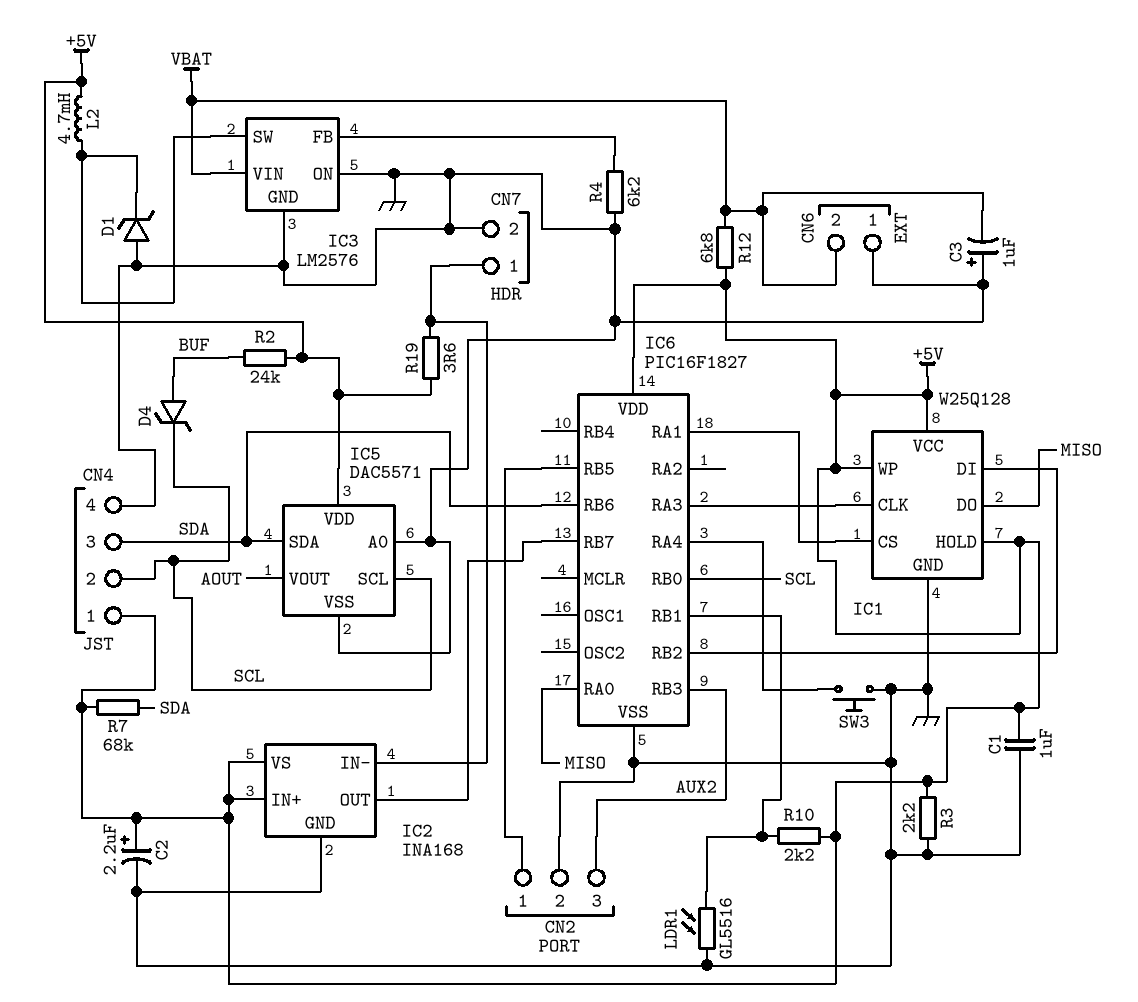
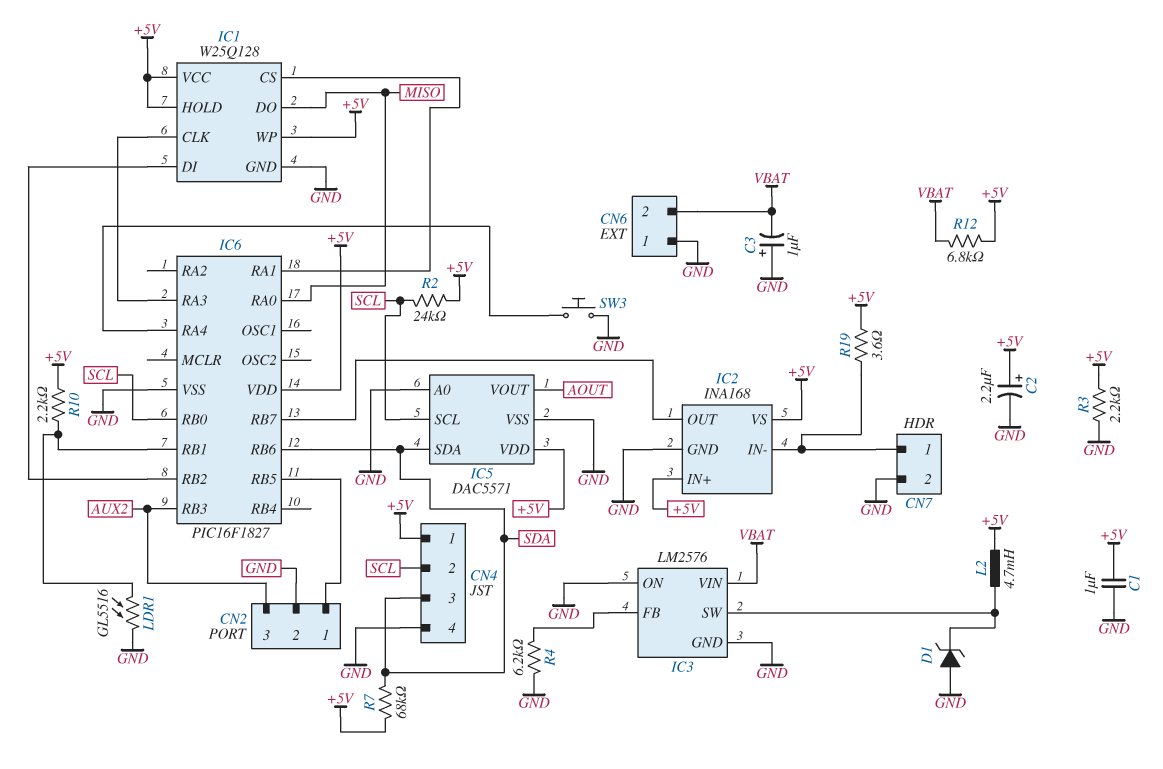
D4: zener (A BUF, K SCL) -> none
R2: 24k (+5V, BUF) -> 24k (+5V, SCL)

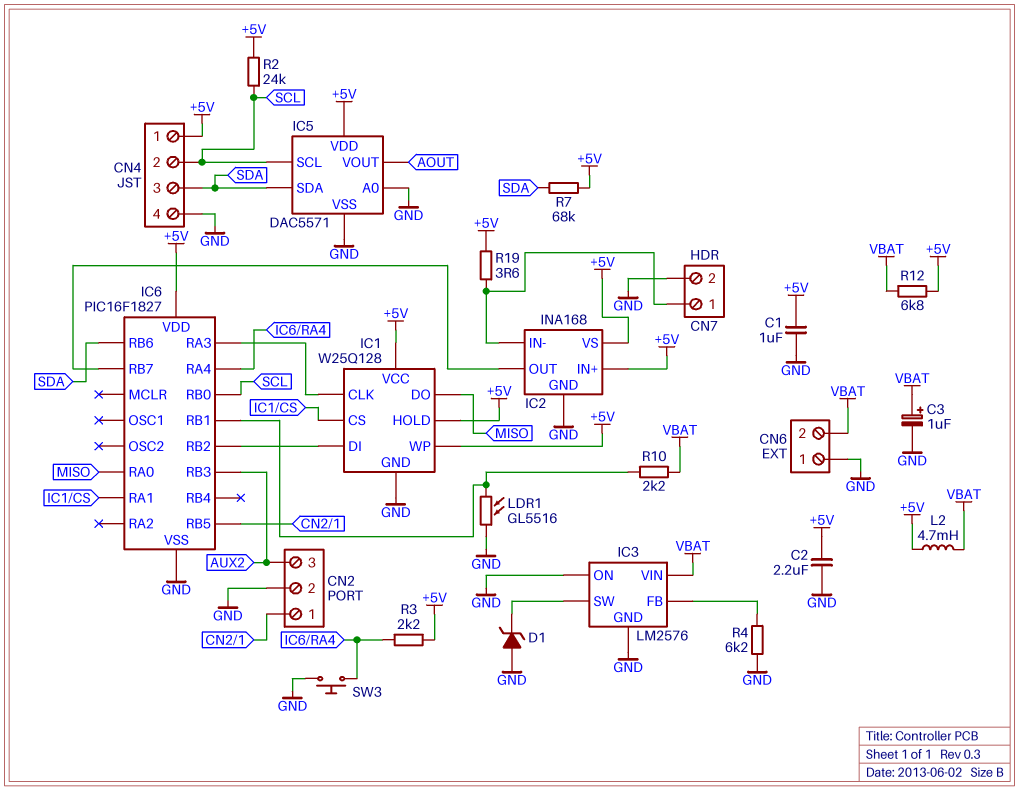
C2: 2.2uF (plus +5V, minus GND) -> 2.2uF (+5V, GND)
C3: 1uF (plus GND, minus VBAT) -> 1uF (plus VBAT, minus GND)
L2: 4.7mH (+5V, IC3/SW) -> 4.7mH (+5V, VBAT)
R3: 2.2k (+5V, GND) -> 2.2k (+5V, IC6/RA4)
R10: 2.2k (+5V, IC6/RB1) -> 2.2k (IC6/RB1, VBAT)

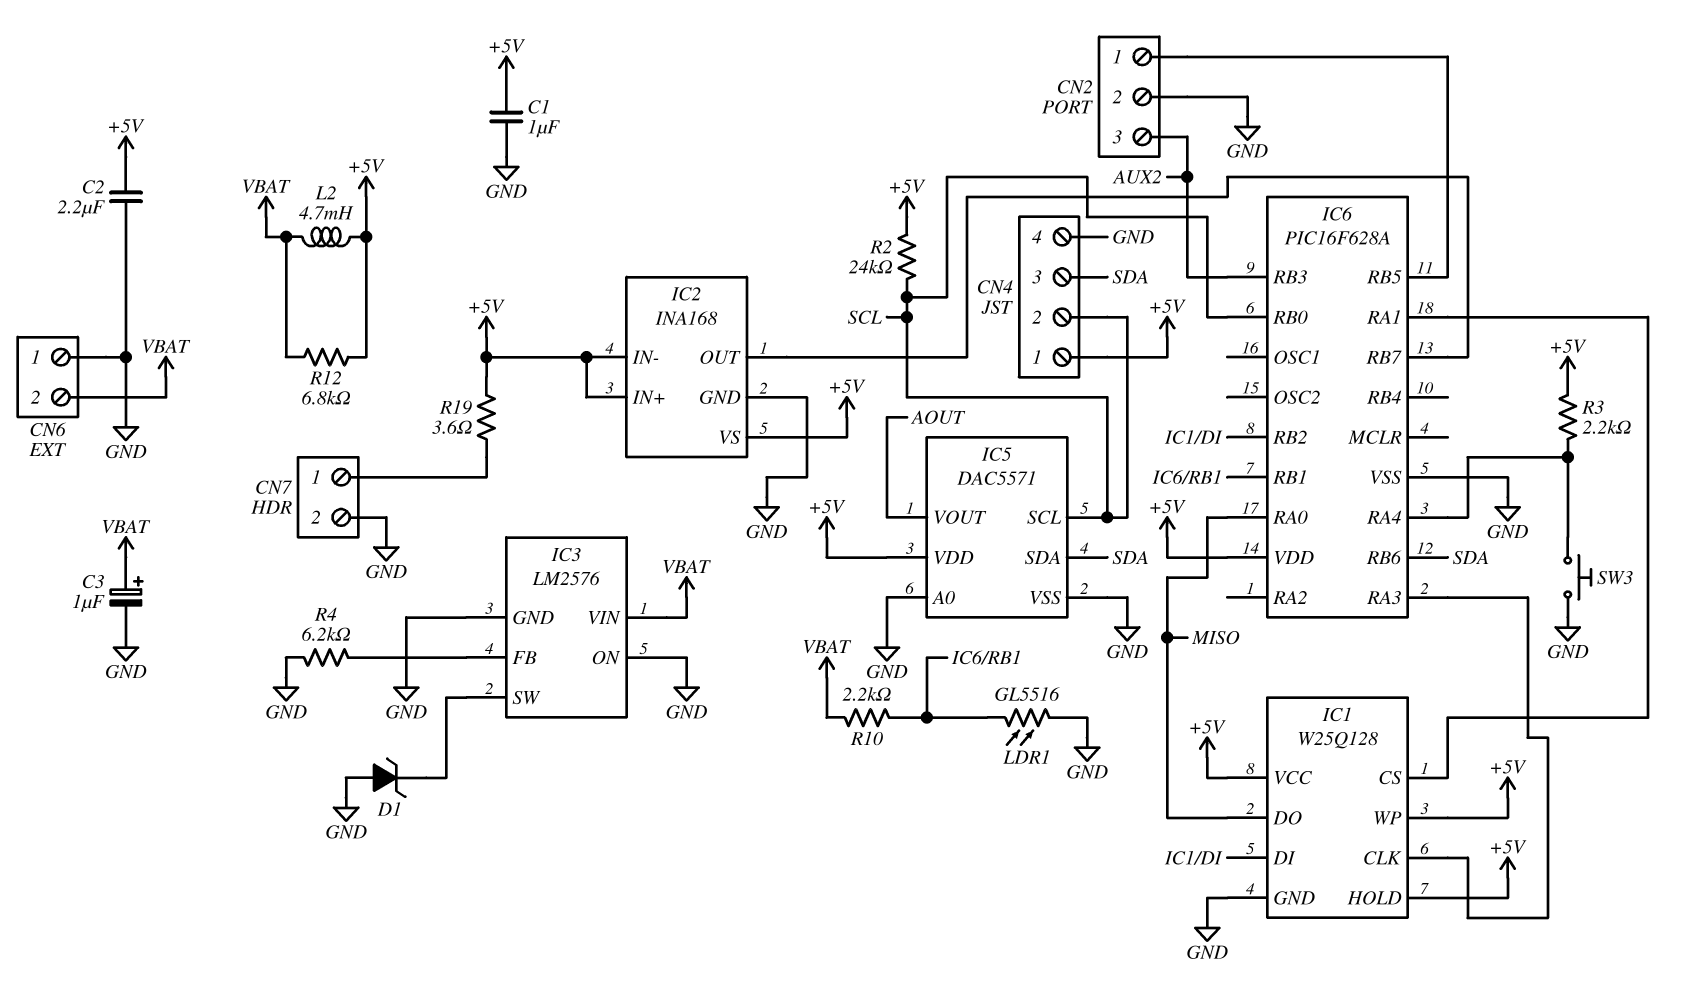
IC2 pin IN-: CN7/1 -> +5V
IC6: PIC16F1827 -> PIC16F628A
R7: 68k (+5V, SDA) -> none

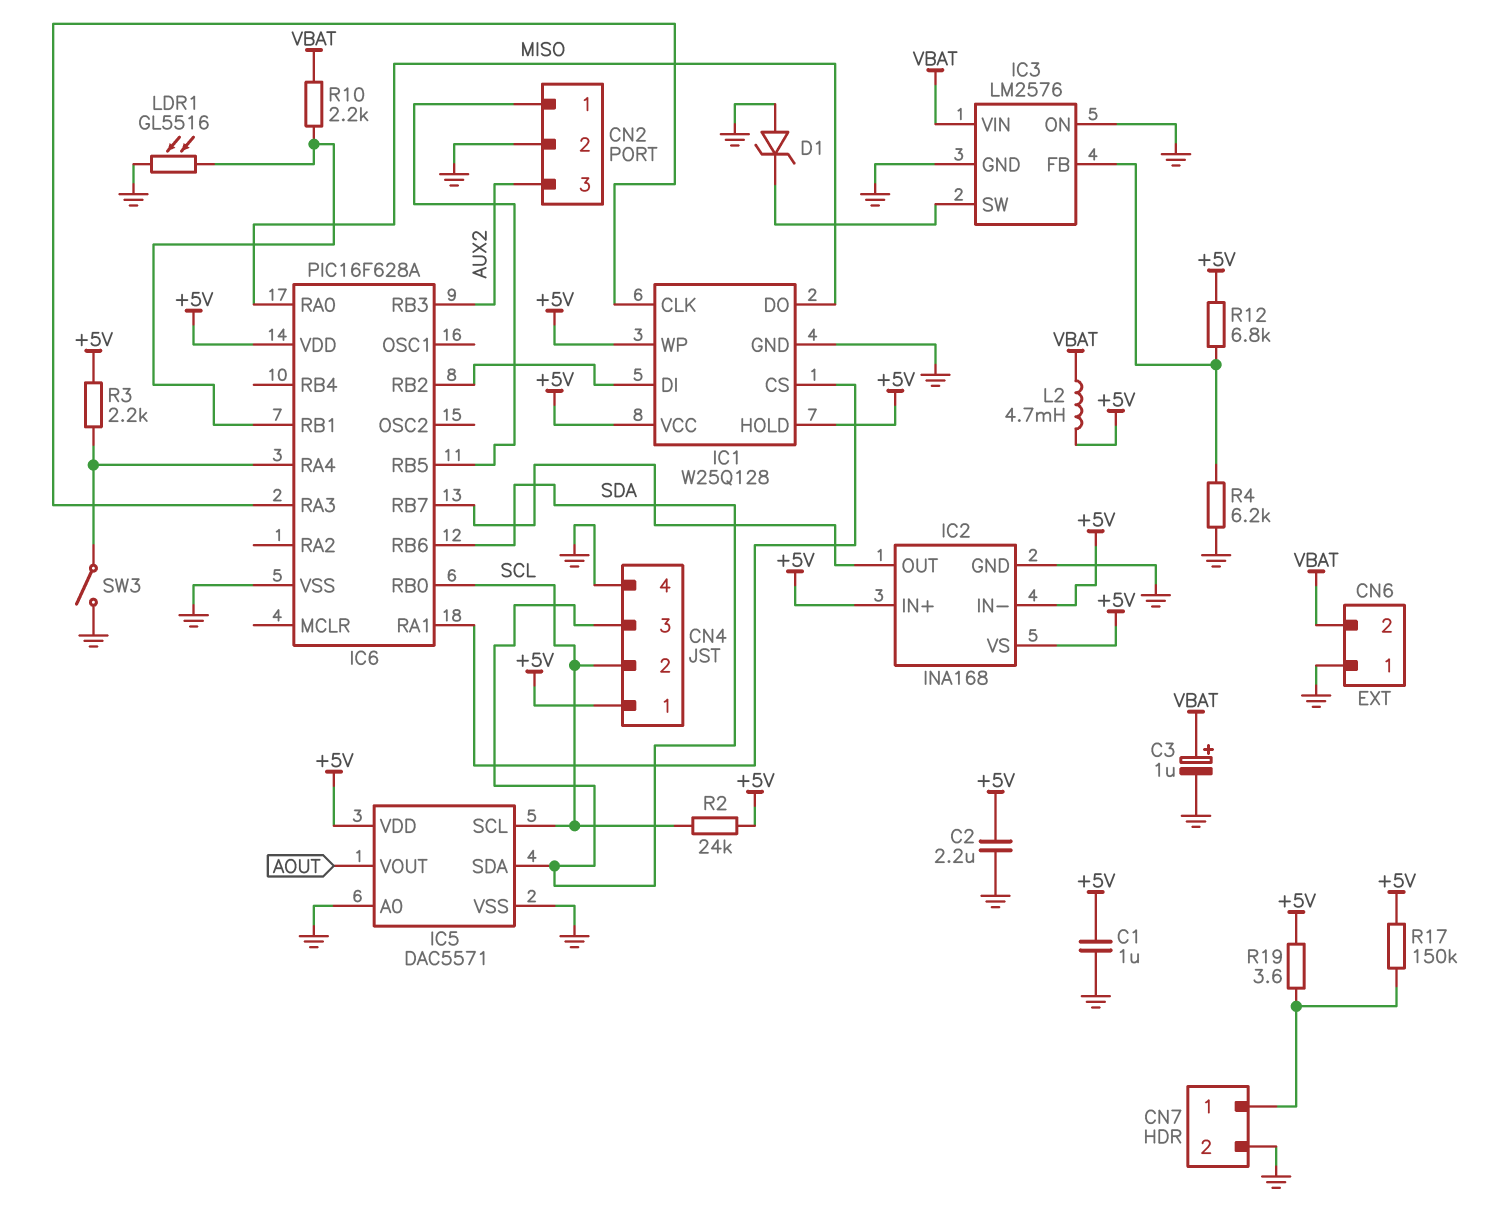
R12: 6.8k (+5V, VBAT) -> 6.8k (+5V, IC3/FB)
R17: none -> 150k (+5V, CN7/1)
SW3: button (GND, IC6/RA4) -> switch (GND, IC6/RA4)

